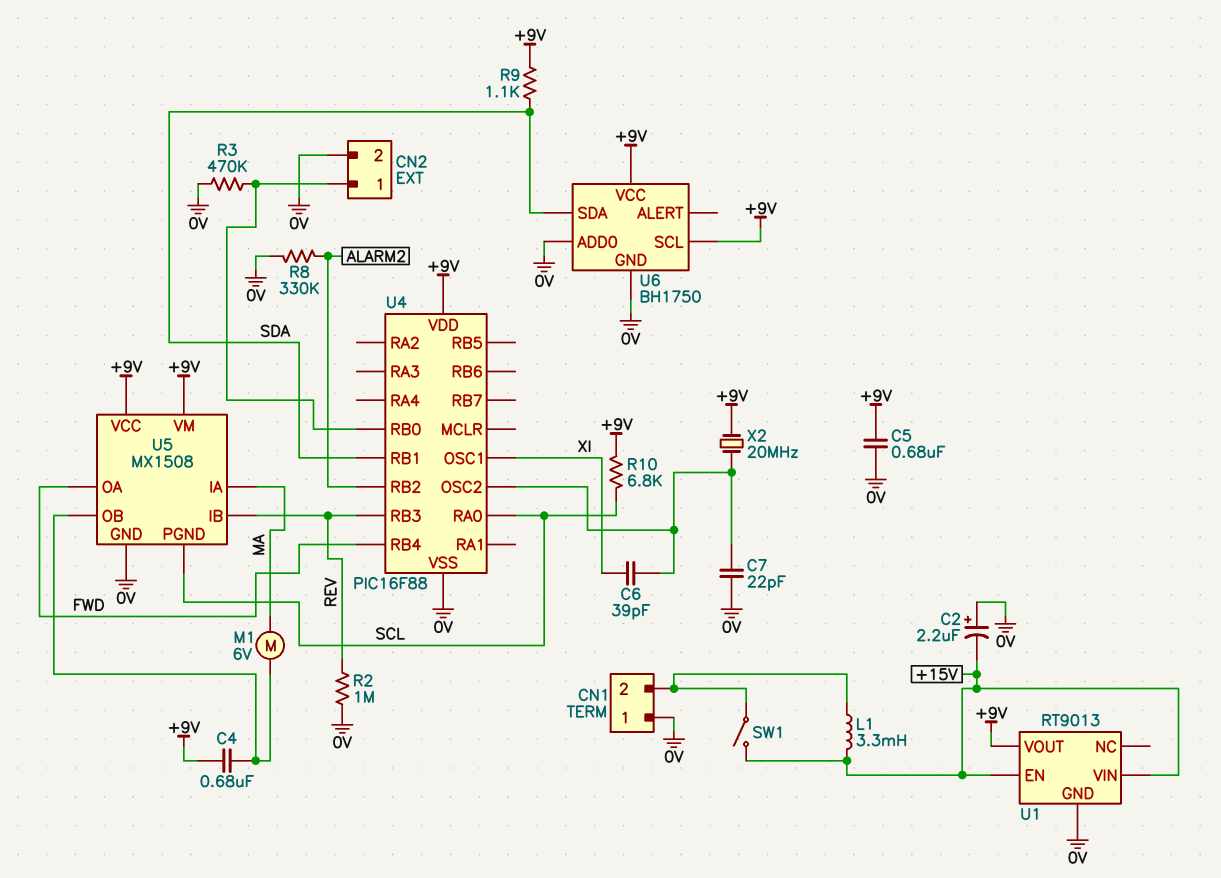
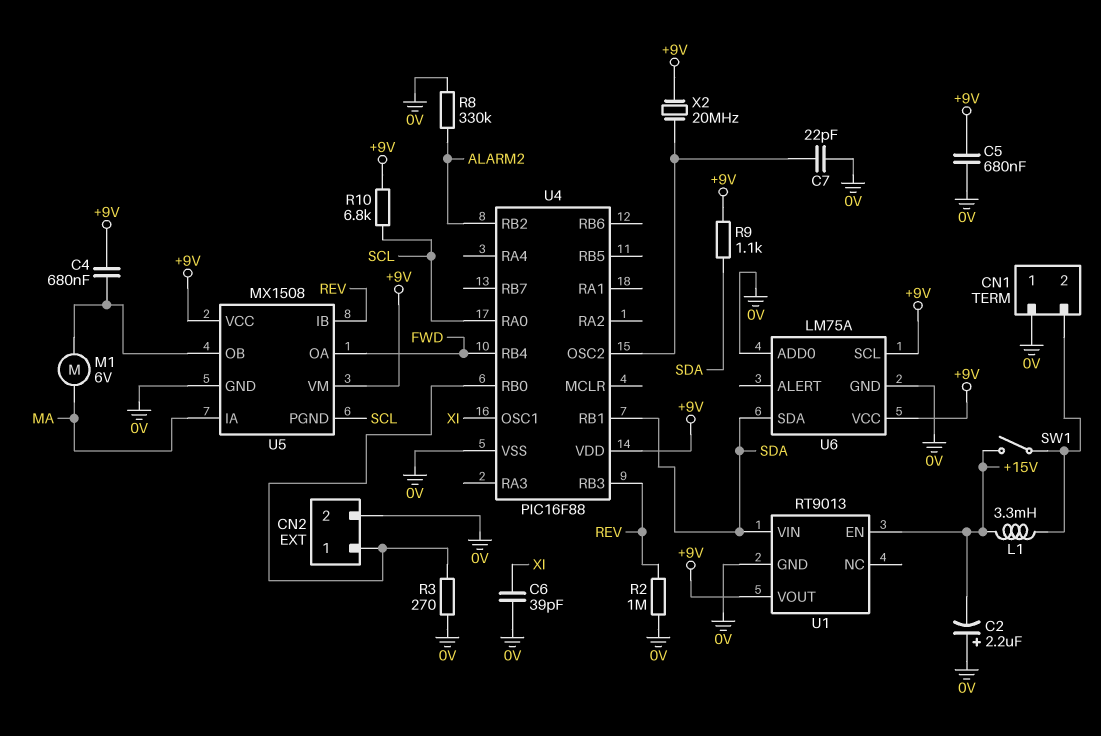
C6: 39pF (U4/OSC2, XI) -> 39pF (0V, XI)
R3: 470k (0V, CN2/1) -> 270 (0V, CN2/1)
U1 pin VIN: +15V -> SDA
U6: BH1750 -> LM75A

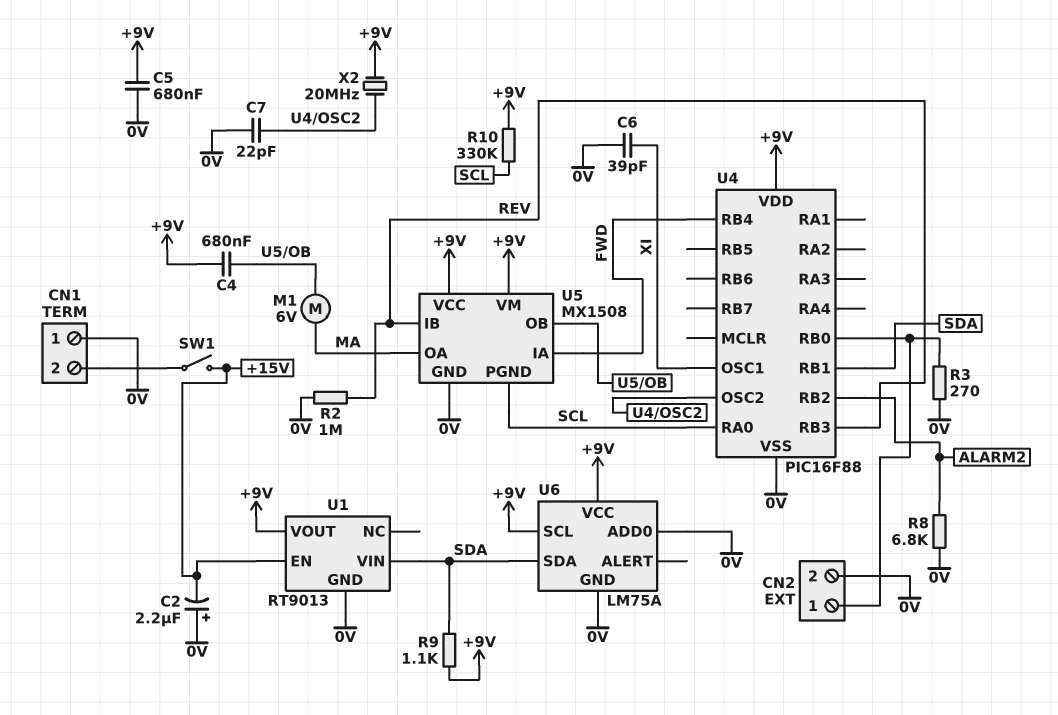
L1: 3.3mH (+15V, CN1/2) -> none
R8: 330k (0V, ALARM2) -> 6.8k (0V, ALARM2)
R10: 6.8k (+9V, SCL) -> 330k (+9V, SCL)
U5 pin IA: MA -> FWD
U5 pin OA: FWD -> MA

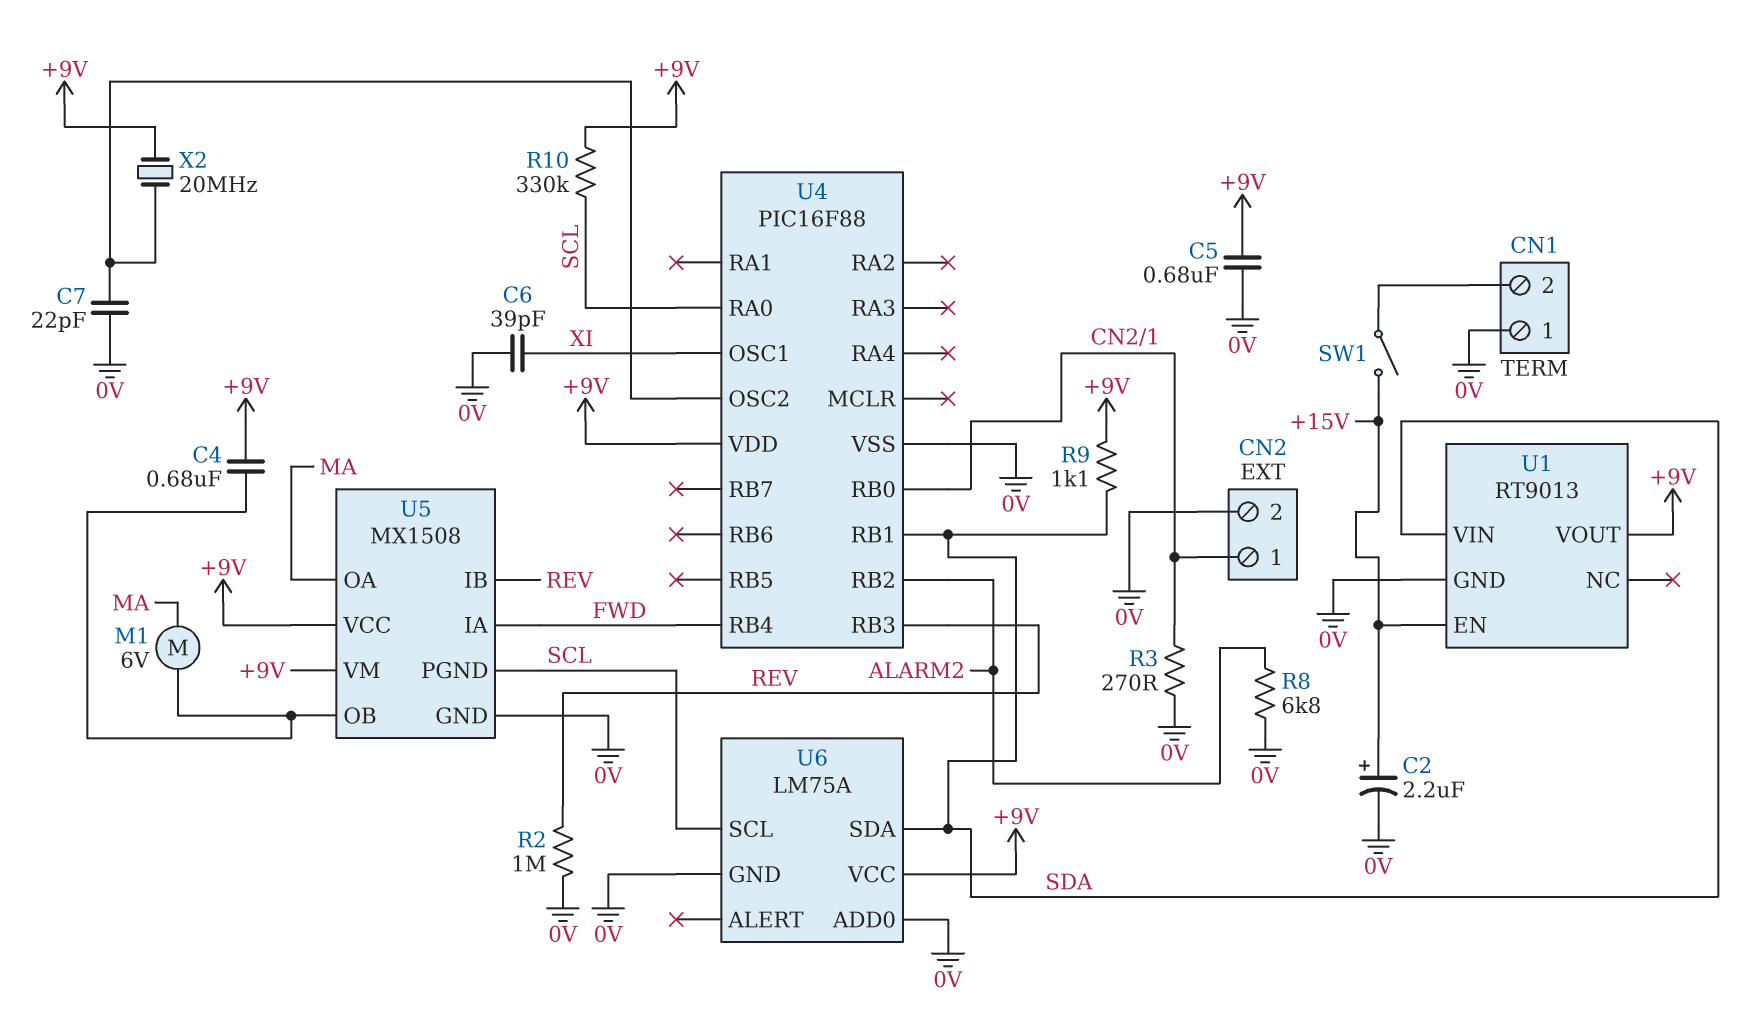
C2: 2.2uF (plus 0V, minus +15V) -> 2.2uF (plus +15V, minus 0V)
U6 pin SCL: +9V -> SCL

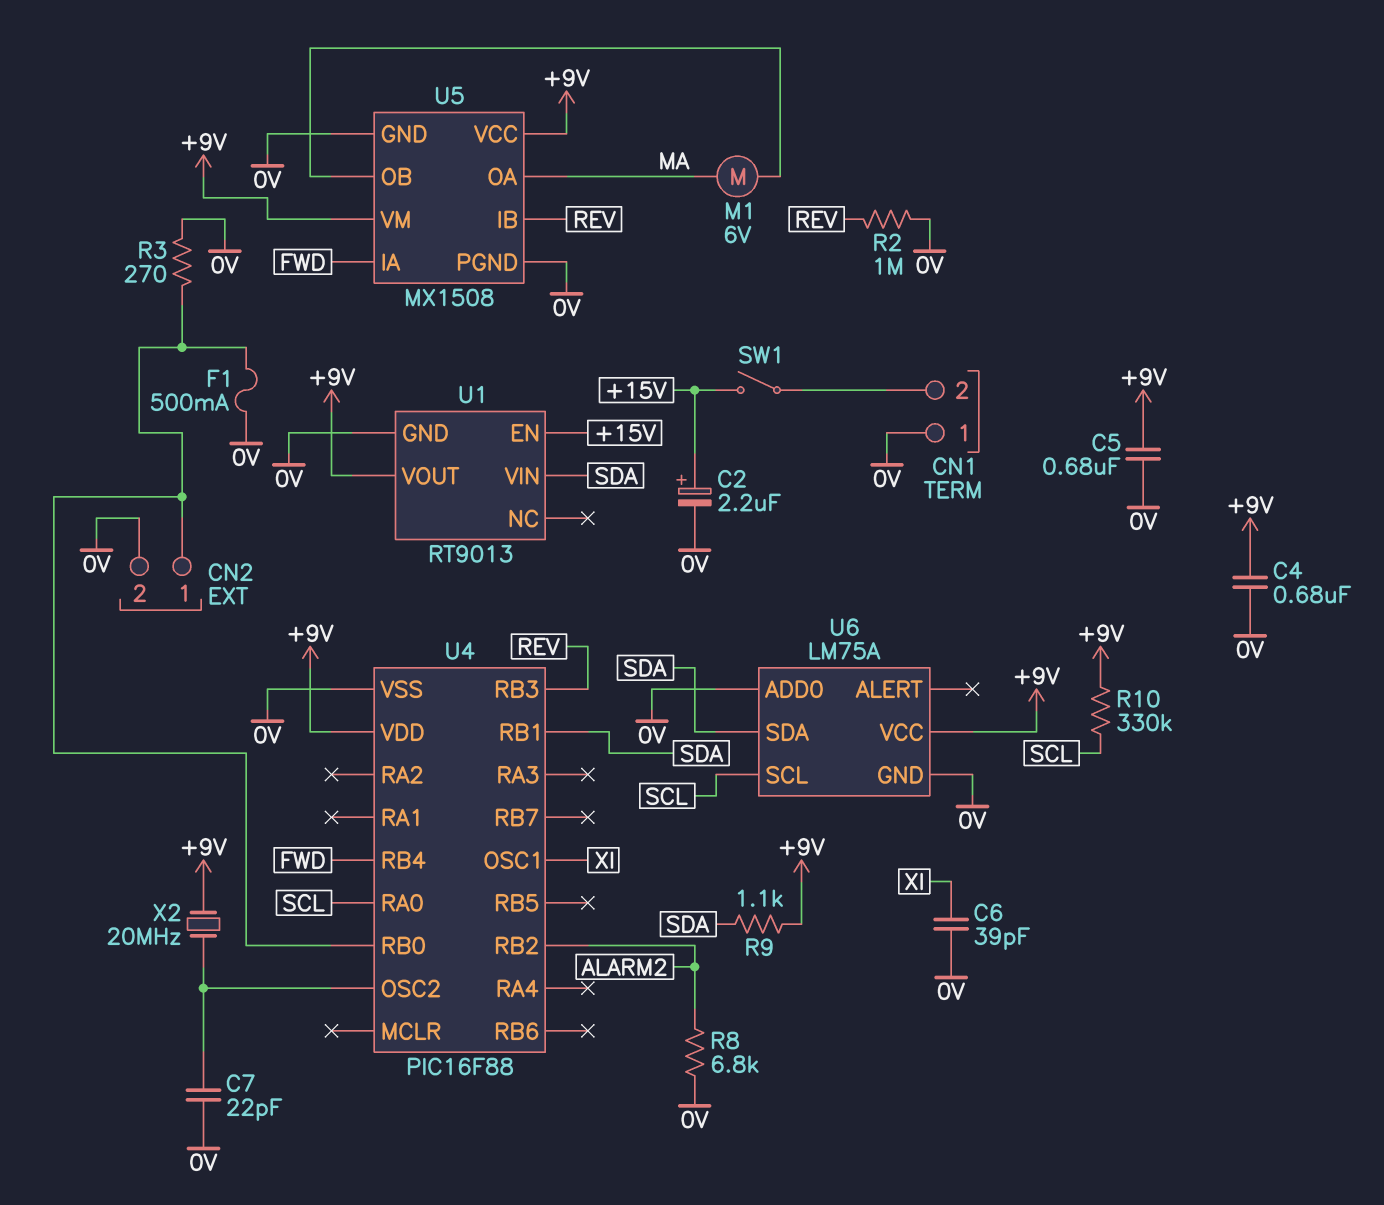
C4: 680nF (+9V, U5/OB) -> 680nF (+9V, 0V)
F1: none -> 500mA (0V, CN2/1)
U5 pin PGND: SCL -> 0V

